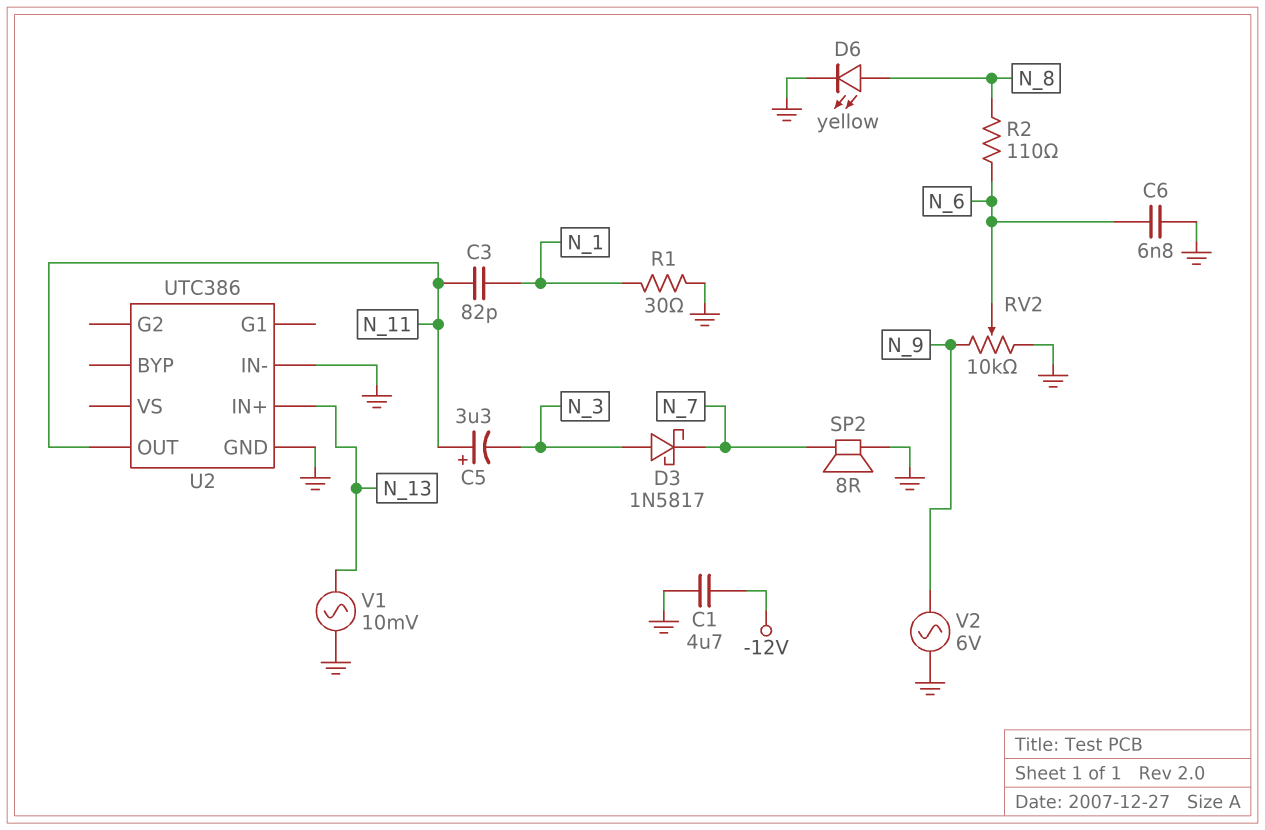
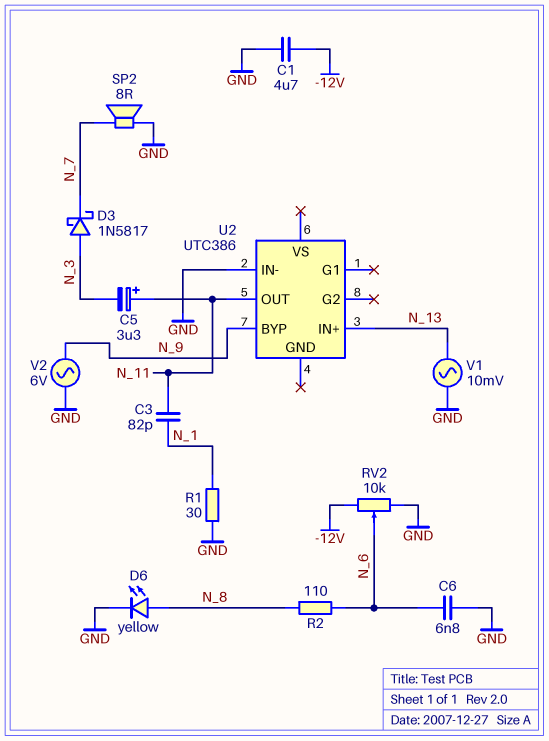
RV2: 10k (GND, N_9, wiper N_6) -> 10k (-12V, GND, wiper N_6)
U2 pin BYP: none -> N_9
U2 pin GND: GND -> none

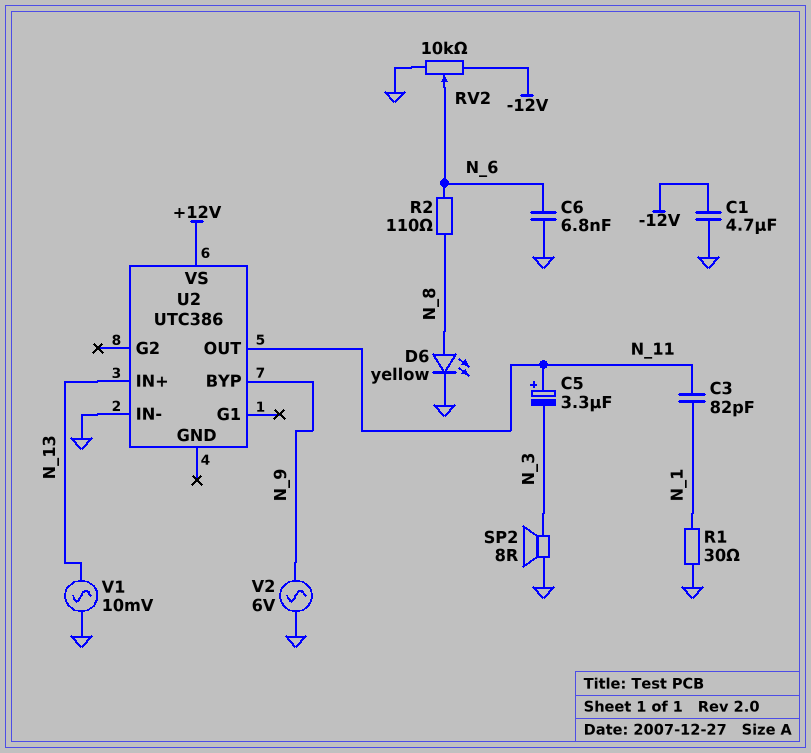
D3: schottky 1N5817 (A N_3, K N_7) -> none
SP2: speaker 8R (GND, N_7) -> speaker 8R (GND, N_3)
U2 pin VS: none -> +12V

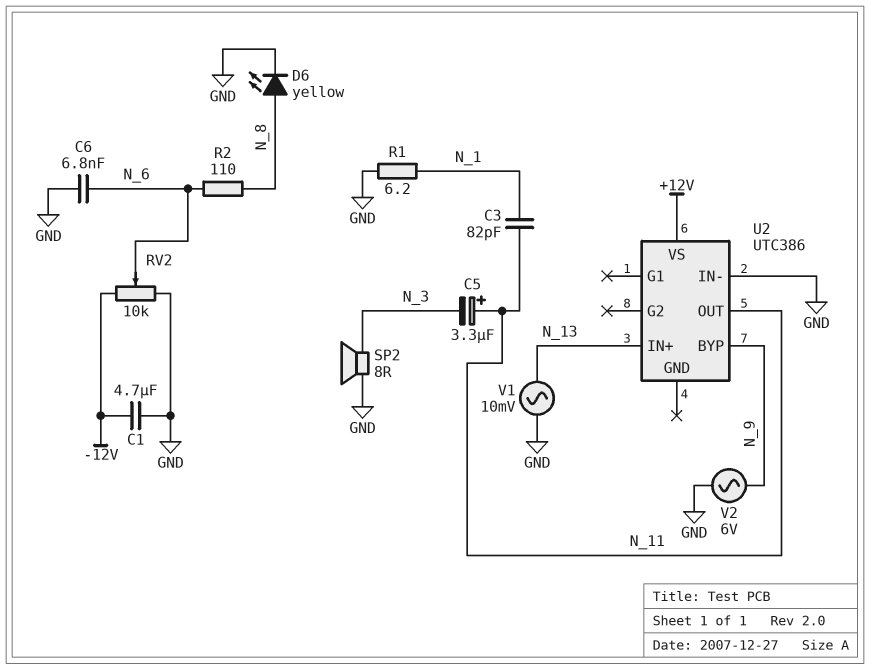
R1: 30 (GND, N_1) -> 6.2 (GND, N_1)

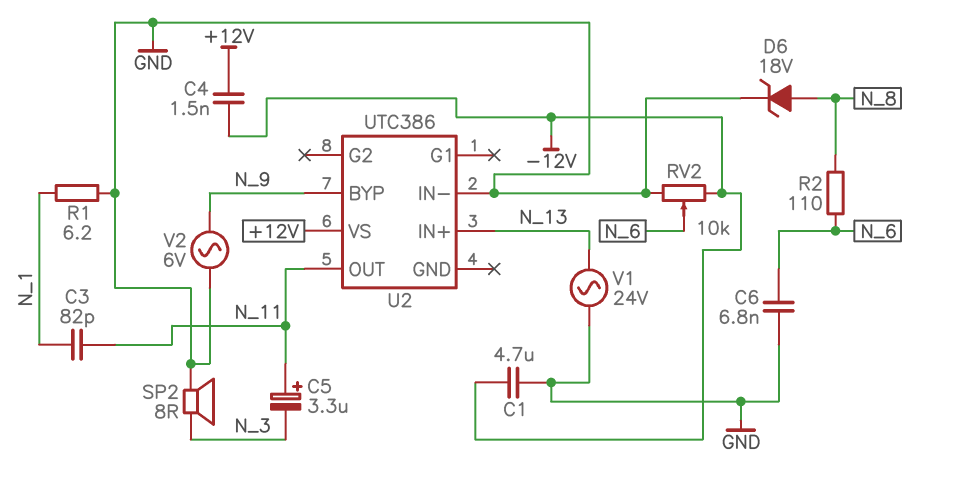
C4: none -> 1.5nF (+12V, -12V)
D6: LED yellow (A N_8, K GND) -> zener 18V (A N_8, K GND)
V1: AC 10mV (GND, N_13) -> AC 24V (GND, N_13)

